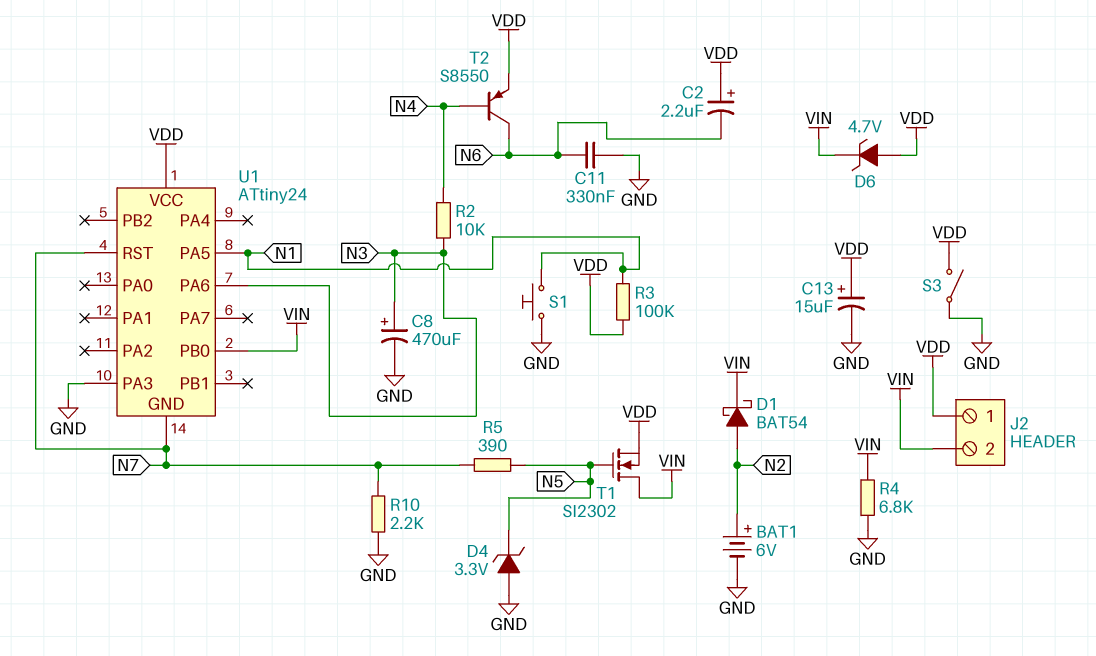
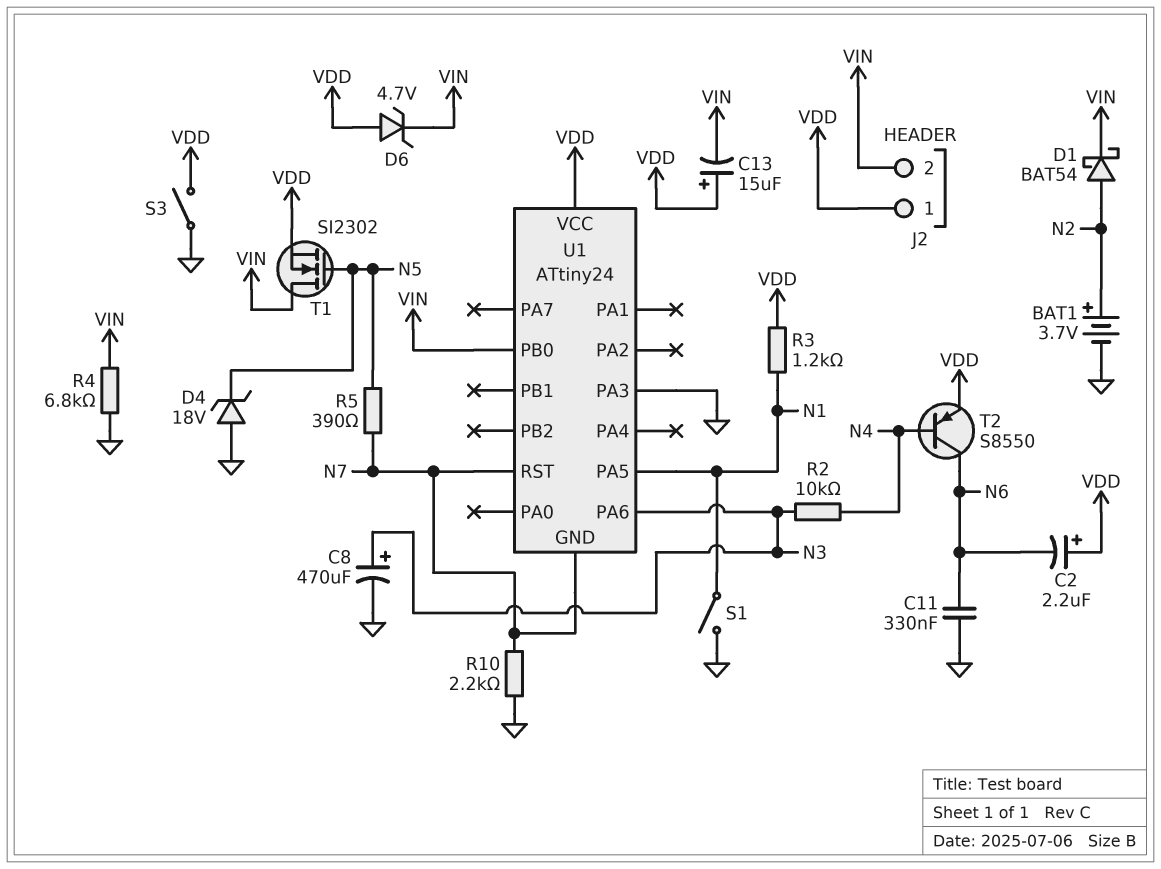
BAT1: 6V (plus N2, minus GND) -> 3.7V (plus N2, minus GND)
C13: 15uF (plus VDD, minus GND) -> 15uF (plus VDD, minus VIN)
D4: zener 3.3V (A GND, K N5) -> zener 18V (A GND, K N5)
R3: 100k (N1, VDD) -> 1.2k (N1, VDD)
S1: button (GND, N1) -> switch (GND, N1)

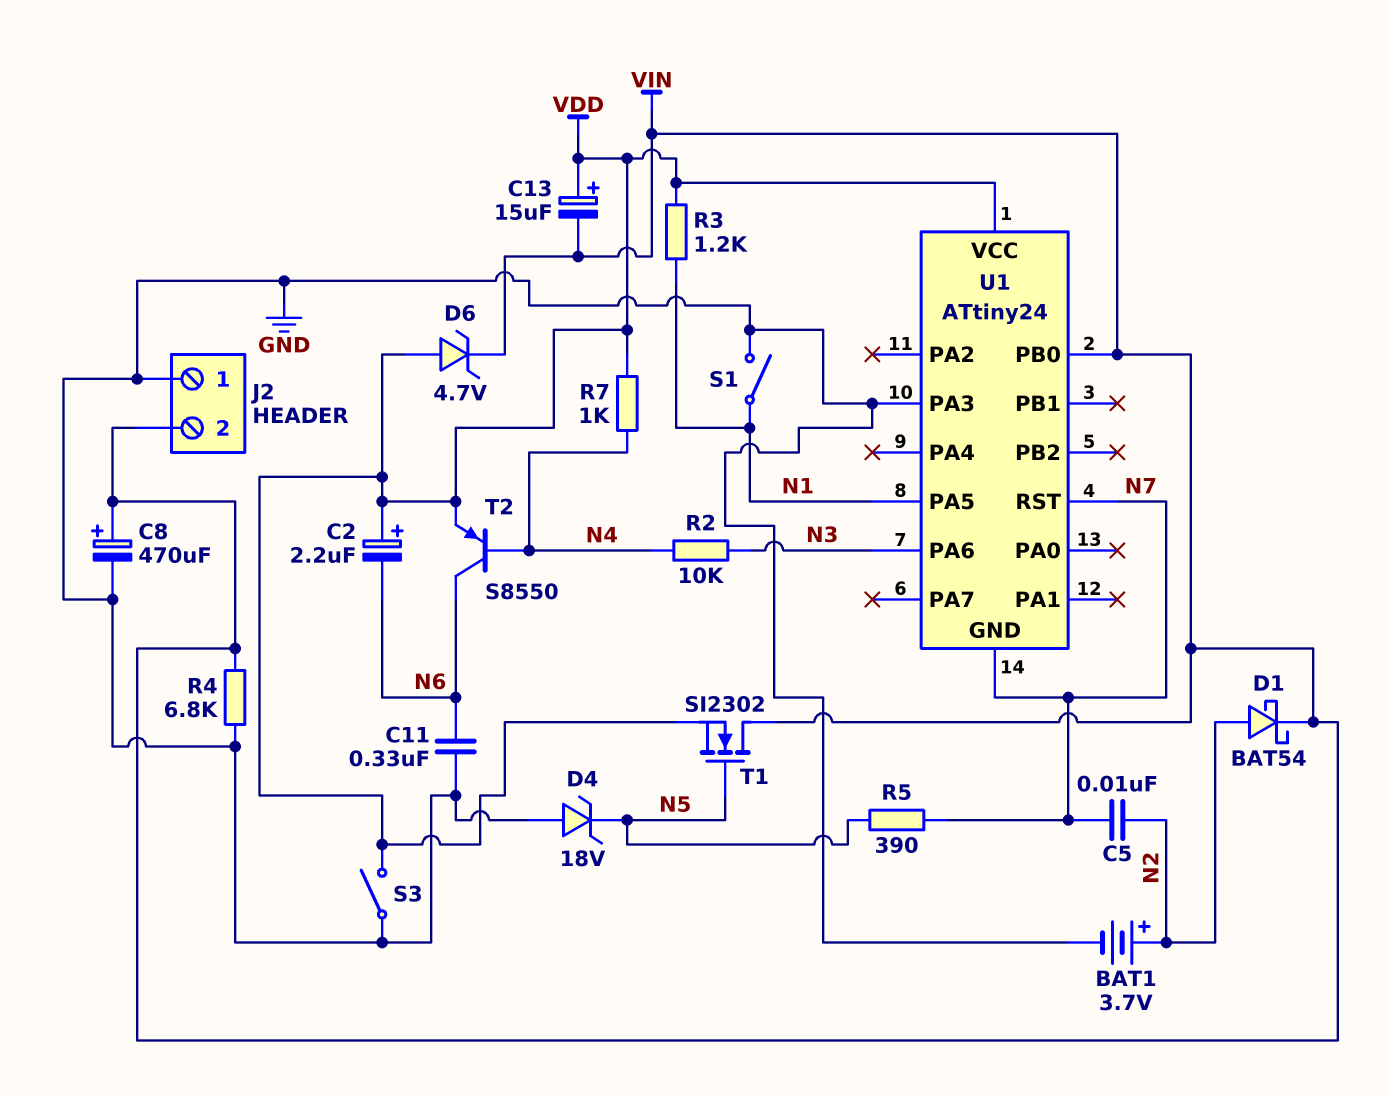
C5: none -> 10nF (N2, N7)
C8: 470uF (plus N3, minus GND) -> 470uF (plus VIN, minus GND)
J2 pin 1: VDD -> GND
R7: none -> 1k (N4, VDD)
R10: 2.2k (GND, N7) -> none

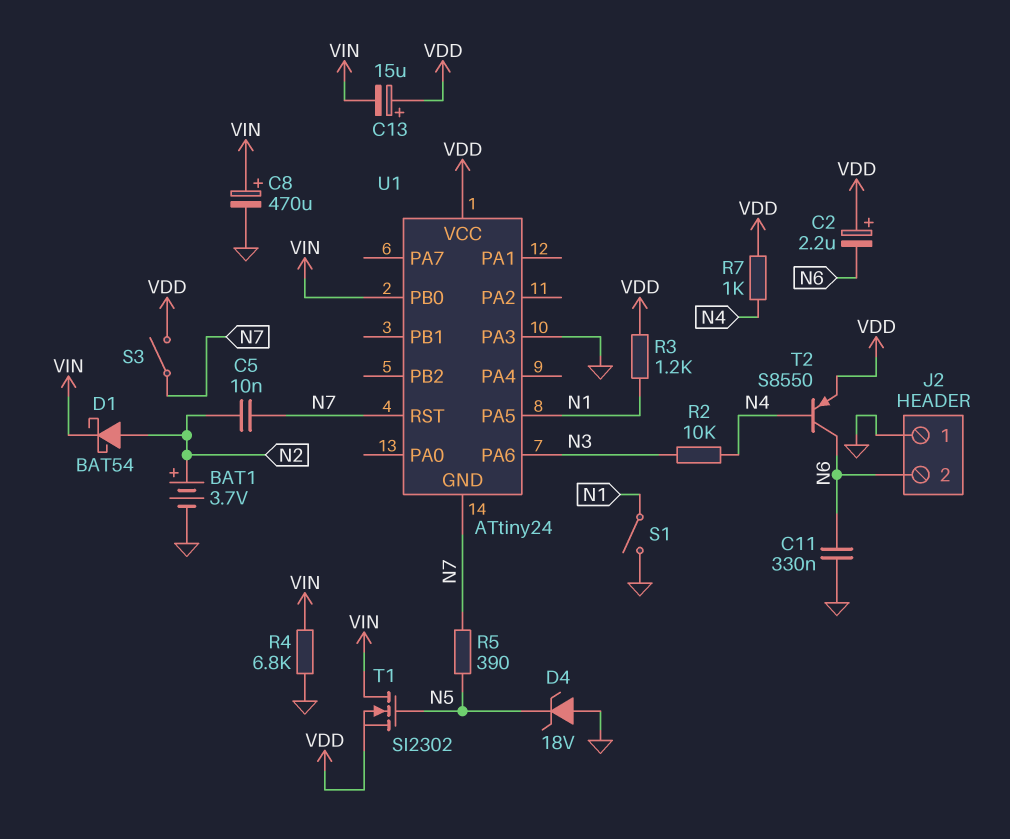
D6: zener 4.7V (A VDD, K VIN) -> none
J2 pin 2: VIN -> N6
S3: switch (GND, VDD) -> switch (N7, VDD)

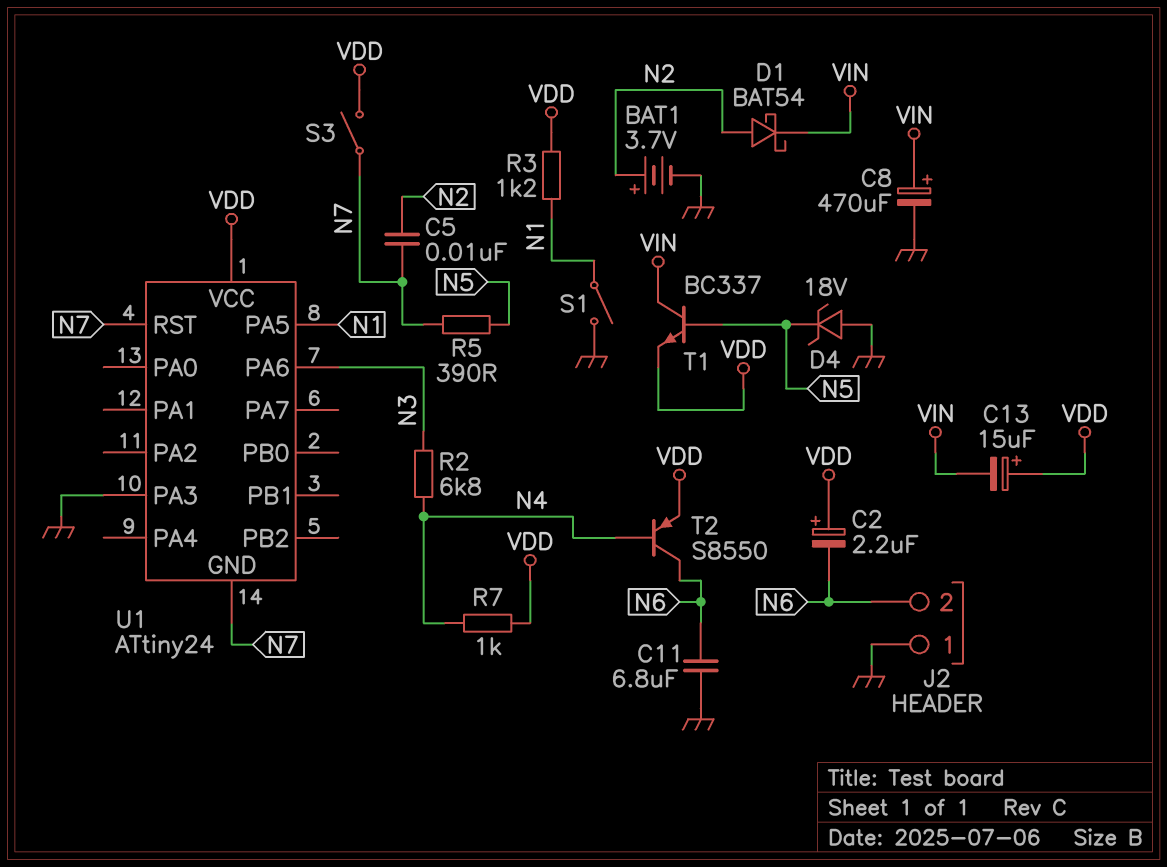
C11: 330nF (GND, N6) -> 6.8uF (GND, N6)
R2: 10k (N3, N4) -> 6.8k (N3, N4)
R4: 6.8k (GND, VIN) -> none
T1: NMOS SI2302 (G N5, D VIN, S VDD) -> NPN BC337 (B N5, C VIN, E VDD)
U1 pin PB0: VIN -> none

